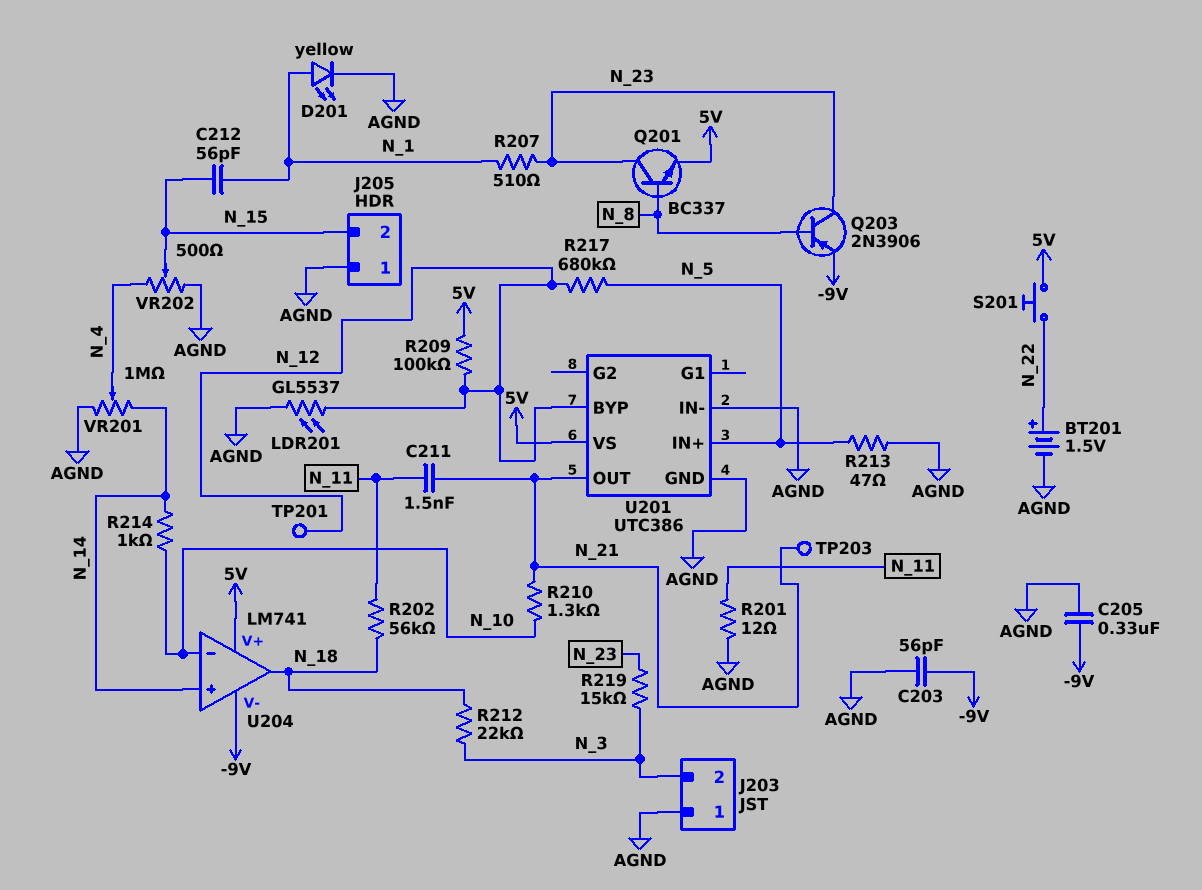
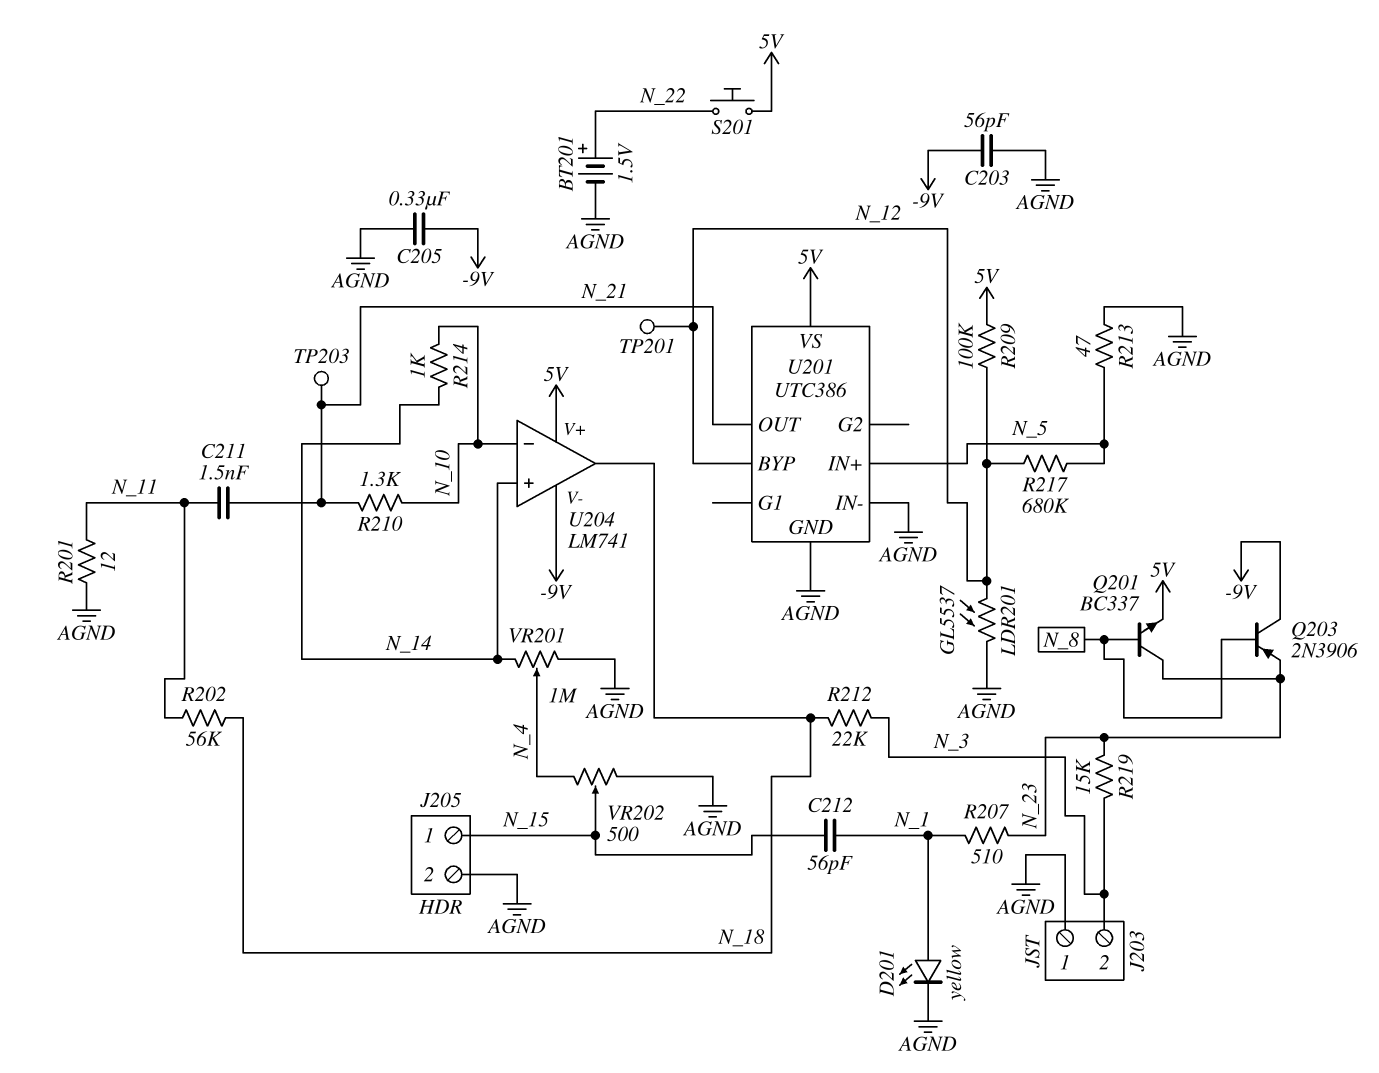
J205 pin 1: AGND -> N_15
J205 pin 2: N_15 -> AGND
Q203: PNP 2N3906 (B N_8, C N_23, E -9V) -> PNP 2N3906 (B N_8, C -9V, E N_23)

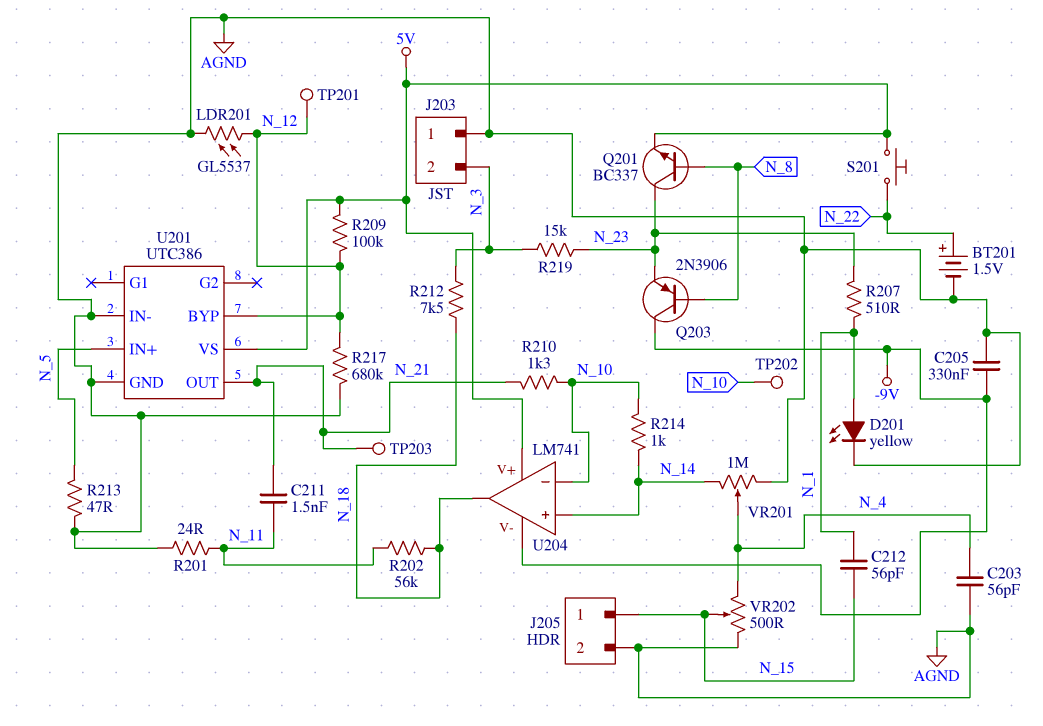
C203: 56pF (-9V, AGND) -> 56pF (AGND, N_4)
R201: 12 (AGND, N_11) -> 24 (AGND, N_11)
R212: 22k (N_3, N_18) -> 7.5k (N_3, N_18)
R217: 680k (N_5, N_12) -> 680k (AGND, N_12)
TP202: none -> test point (N_10)

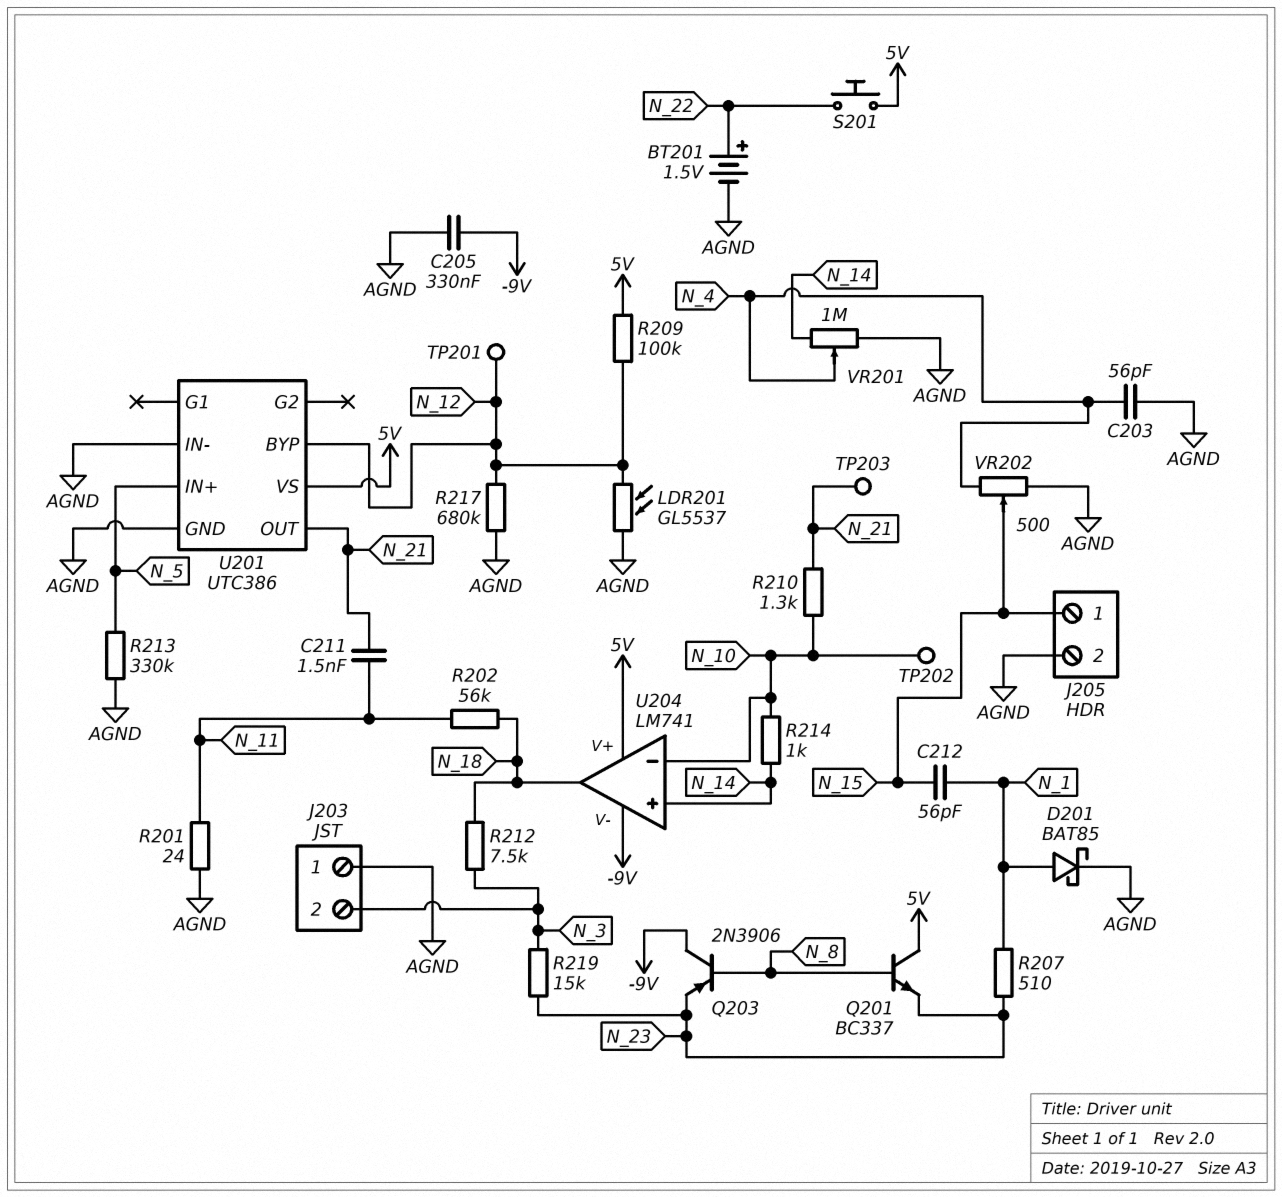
D201: LED yellow (A N_1, K AGND) -> schottky BAT85 (A N_1, K AGND)
Q201: NPN BC337 (B N_8, C N_23, E 5V) -> NPN BC337 (B N_8, C 5V, E N_23)
R213: 47 (AGND, N_5) -> 330k (AGND, N_5)

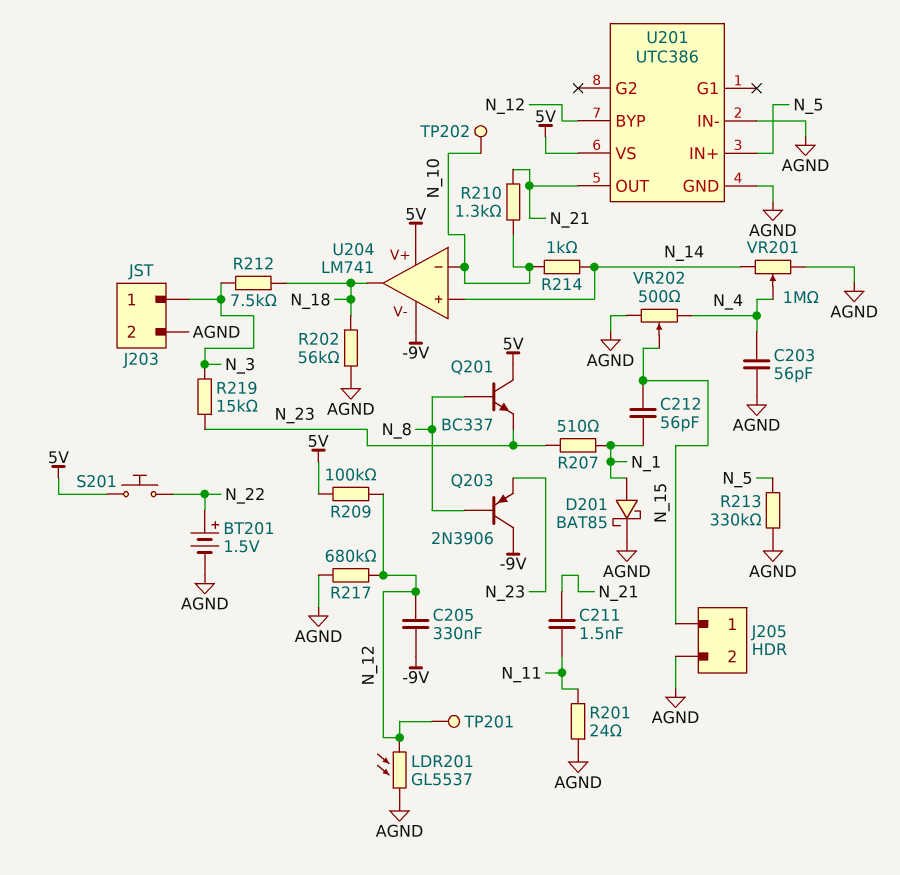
C205: 330nF (-9V, AGND) -> 330nF (-9V, N_12)
J203 pin 1: AGND -> N_3
J203 pin 2: N_3 -> AGND
R202: 56k (N_11, N_18) -> 56k (AGND, N_18)
TP203: test point (N_21) -> none

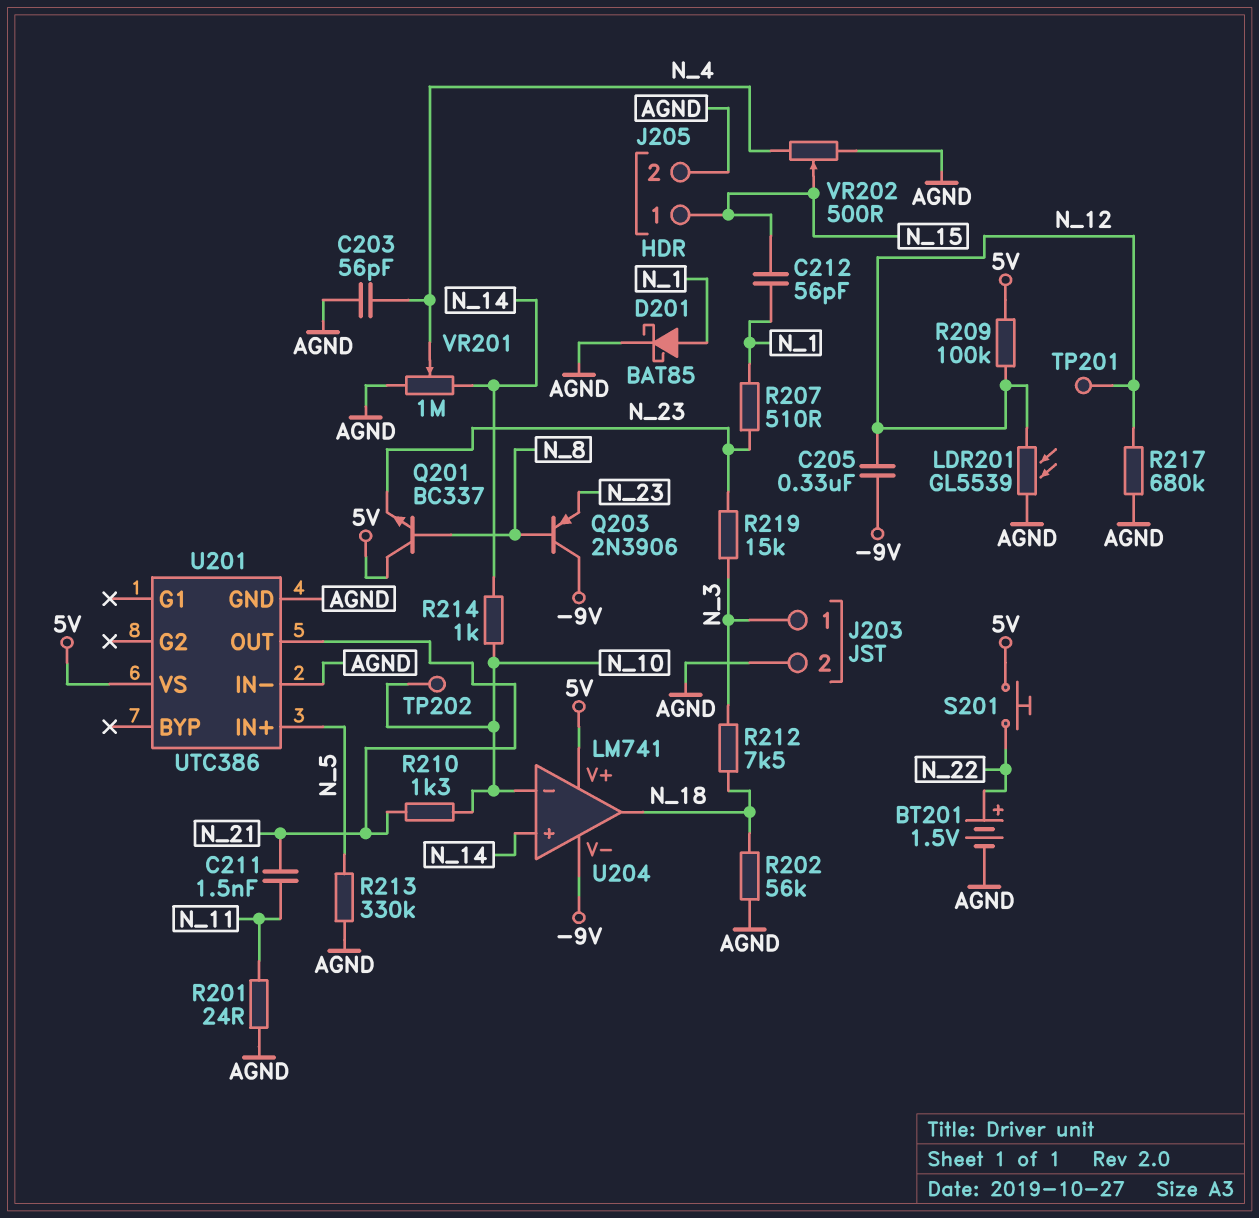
LDR201: GL5537 (AGND, N_12) -> GL5539 (AGND, N_12)
U201 pin BYP: N_12 -> none

